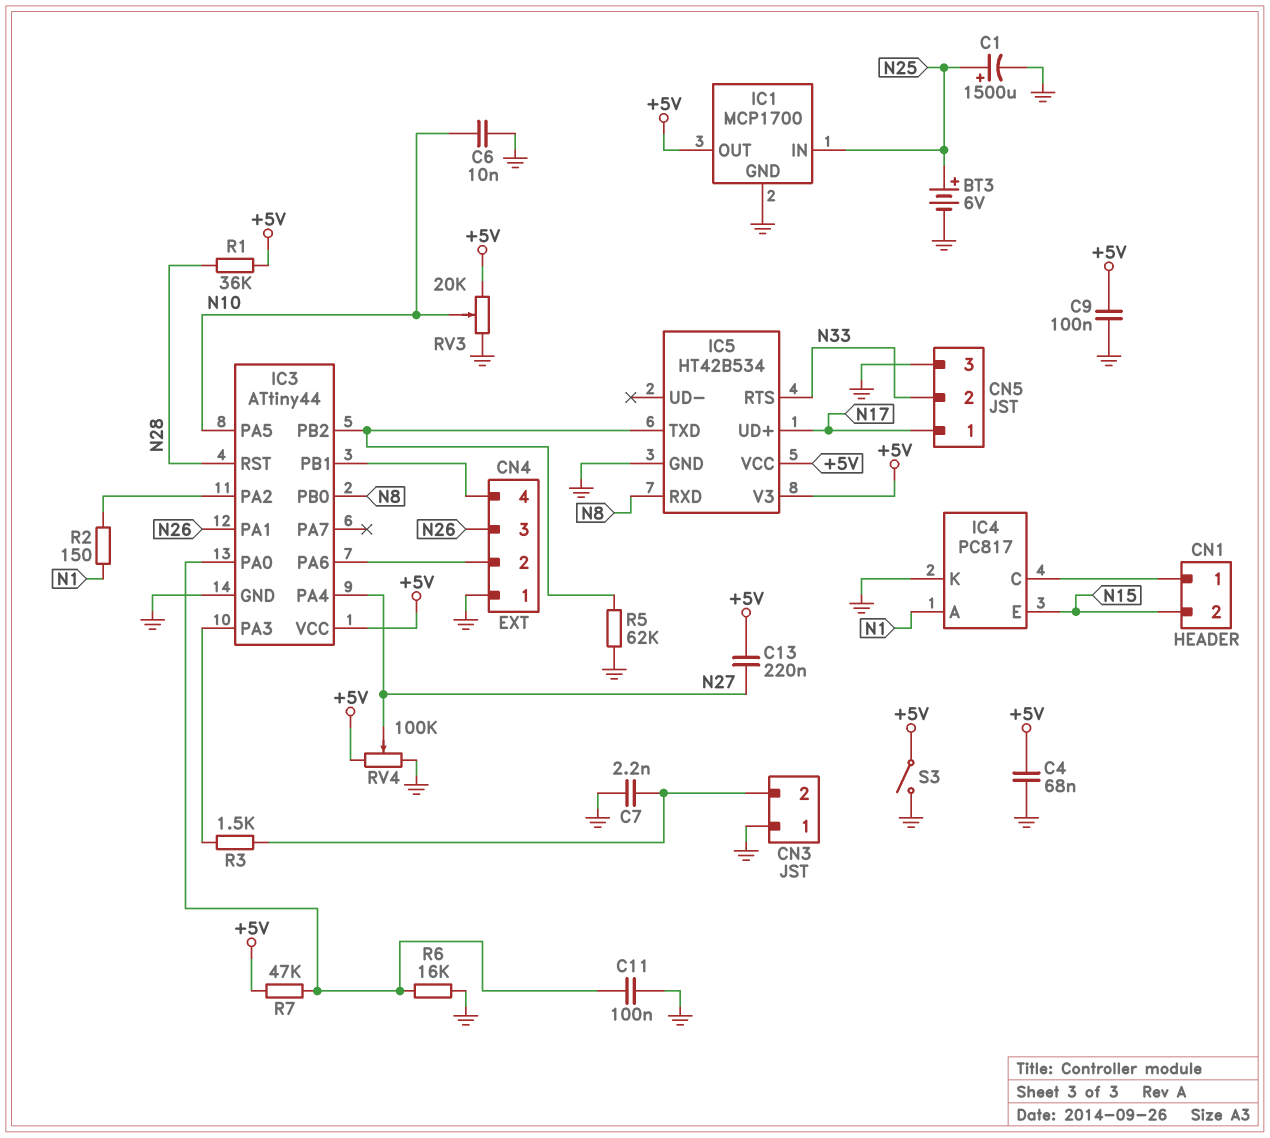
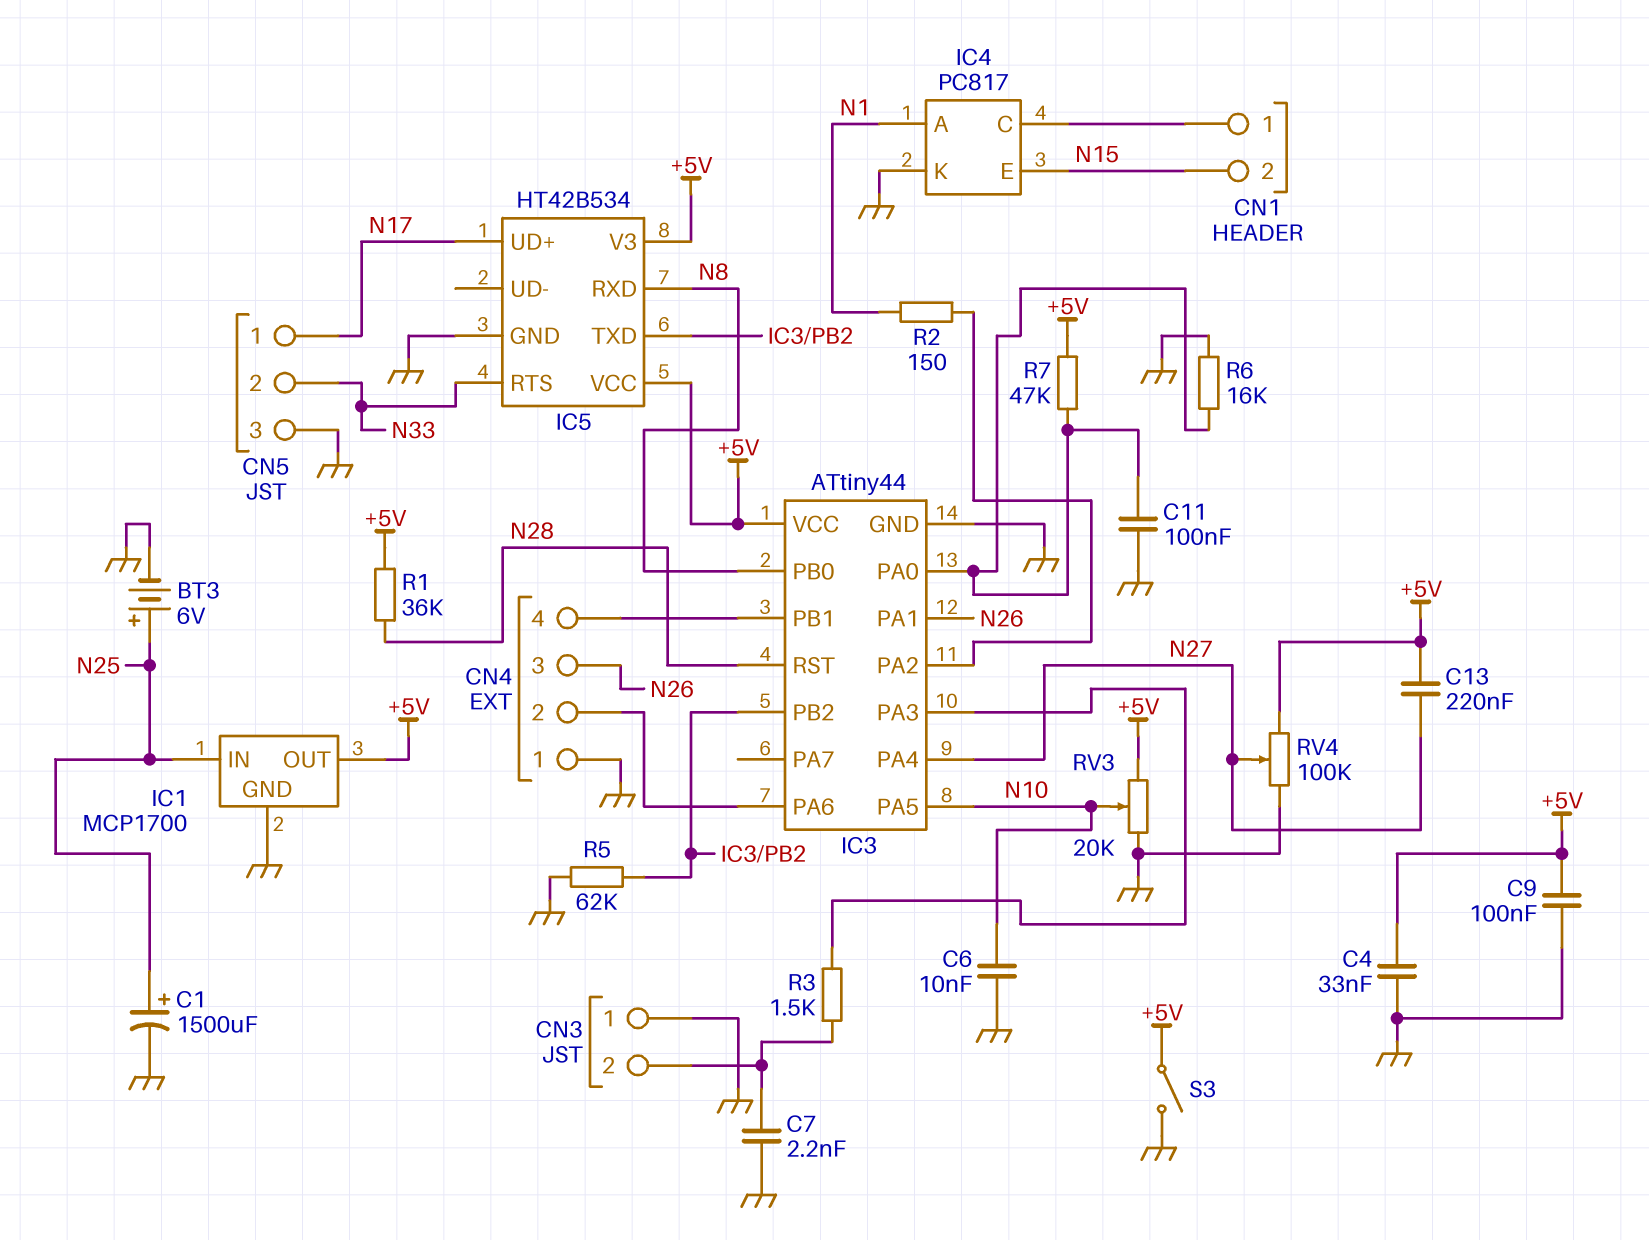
C4: 68nF (+5V, GND) -> 33nF (+5V, GND)

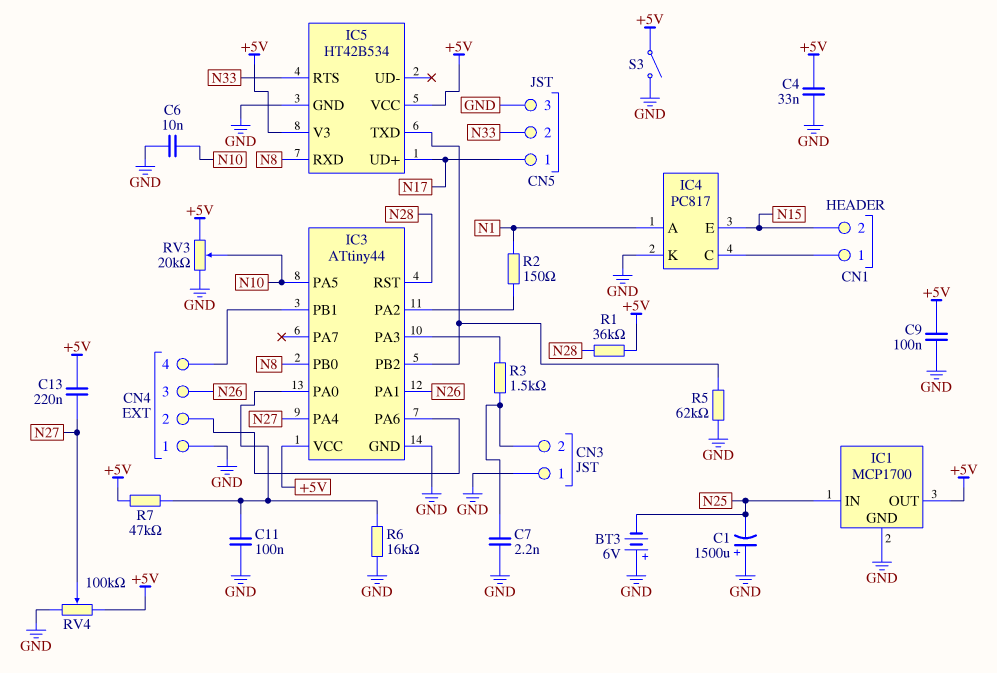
BT3: 6V (plus N25, minus GND) -> 6V (plus GND, minus N25)
C1: 1500uF (plus N25, minus GND) -> 1500uF (plus GND, minus N25)

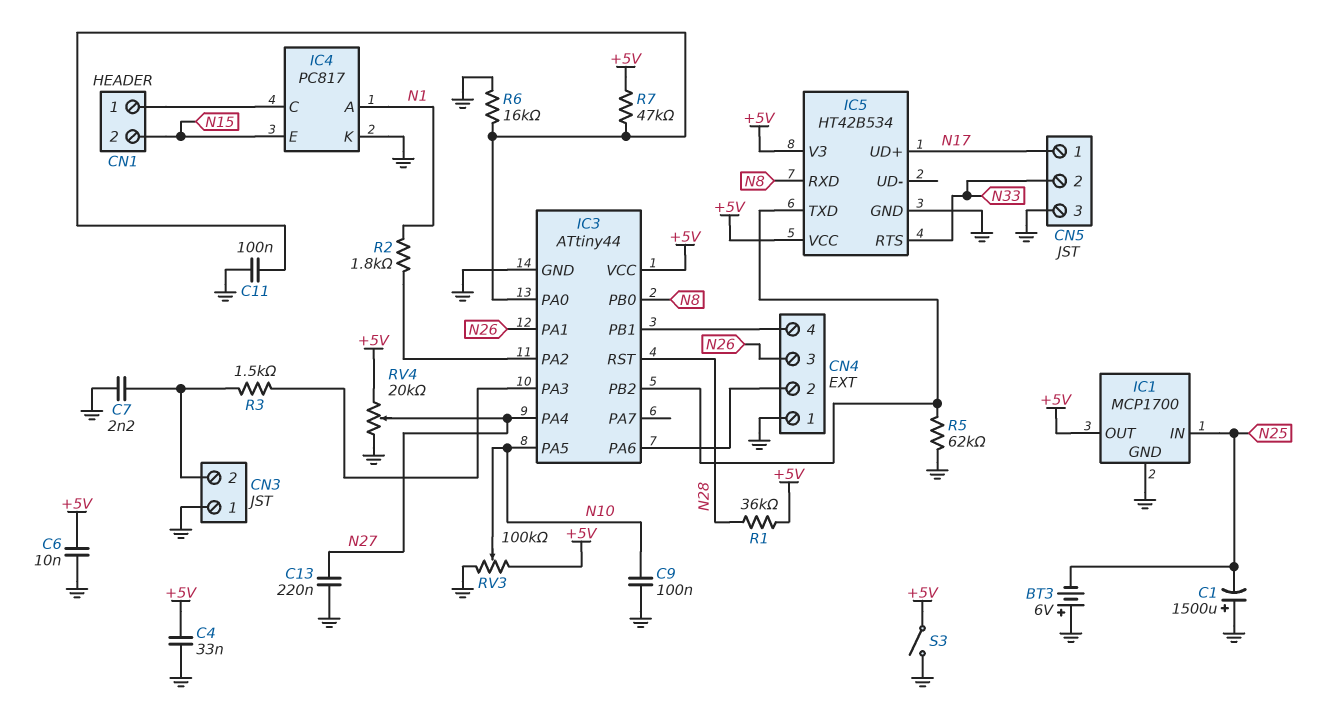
C6: 10nF (GND, N10) -> 10nF (+5V, GND)
C9: 100nF (+5V, GND) -> 100nF (GND, N10)
C13: 220nF (+5V, N27) -> 220nF (GND, N27)
R2: 150 (IC3/PA2, N1) -> 1.8k (IC3/PA2, N1)
RV3: 20k (+5V, GND, wiper N10) -> 100k (+5V, GND, wiper N10)
RV4: 100k (+5V, GND, wiper N27) -> 20k (+5V, GND, wiper N27)

